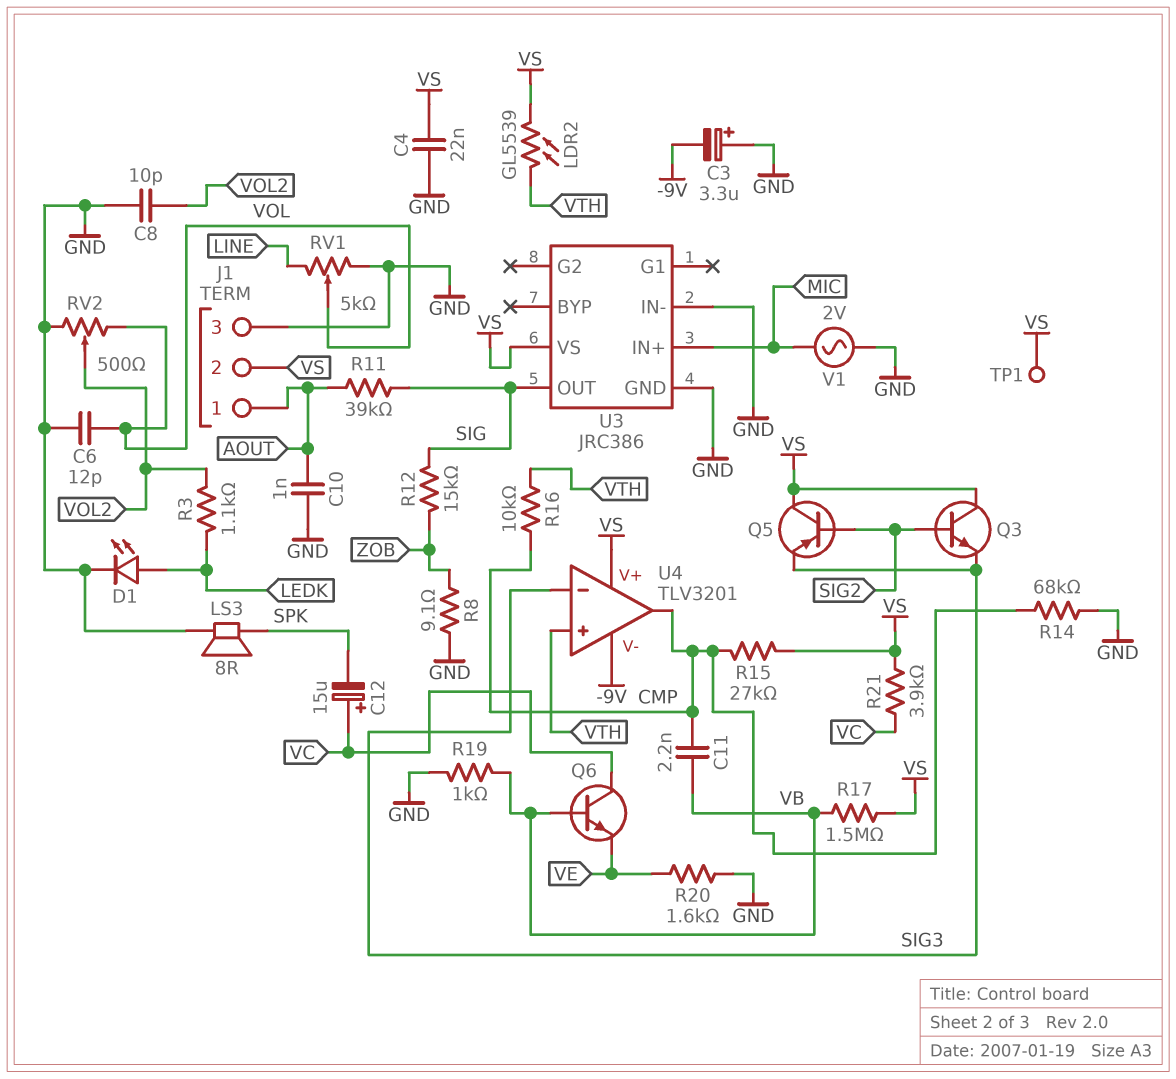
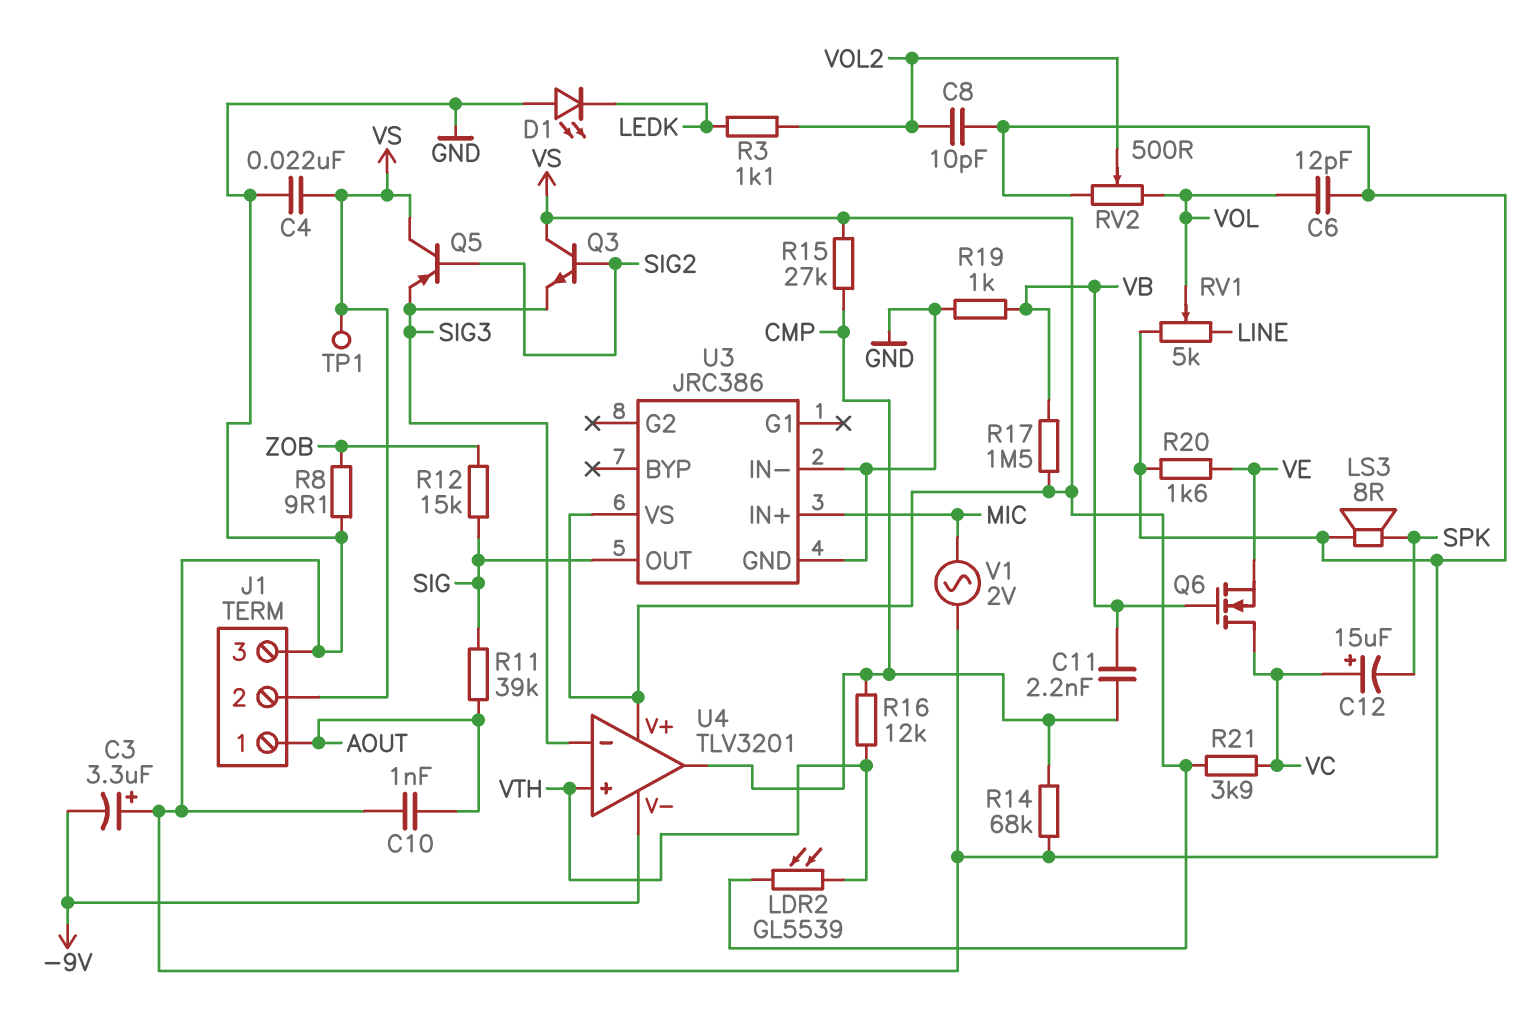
D1: LED (A LEDK, K GND) -> LED (A GND, K LEDK)
Q6: NPN (B VB, C VC, E VE) -> NMOS (G VB, D VC, S VE)
R16: 10k (CMP, VTH) -> 12k (CMP, VTH)

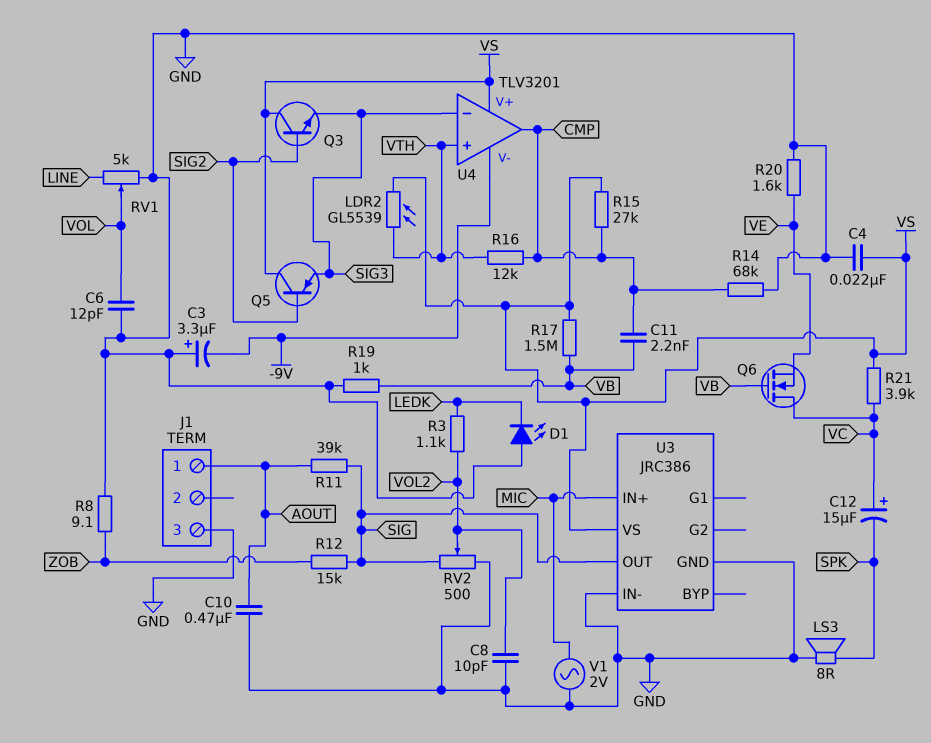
C10: 1nF (AOUT, GND) -> 470nF (AOUT, GND)
J1 pin 2: VS -> none
RV2: 500 (GND, VOL, wiper VOL2) -> 500 (GND, SIG, wiper VOL2)
TP1: test point (VS) -> none

